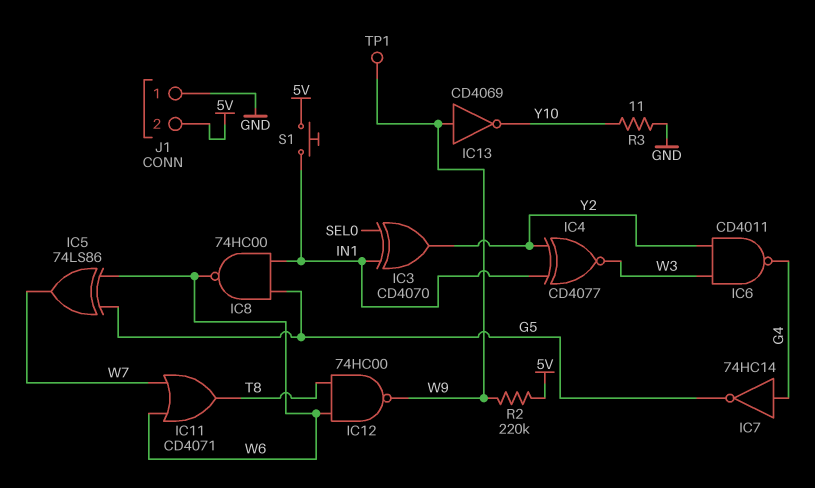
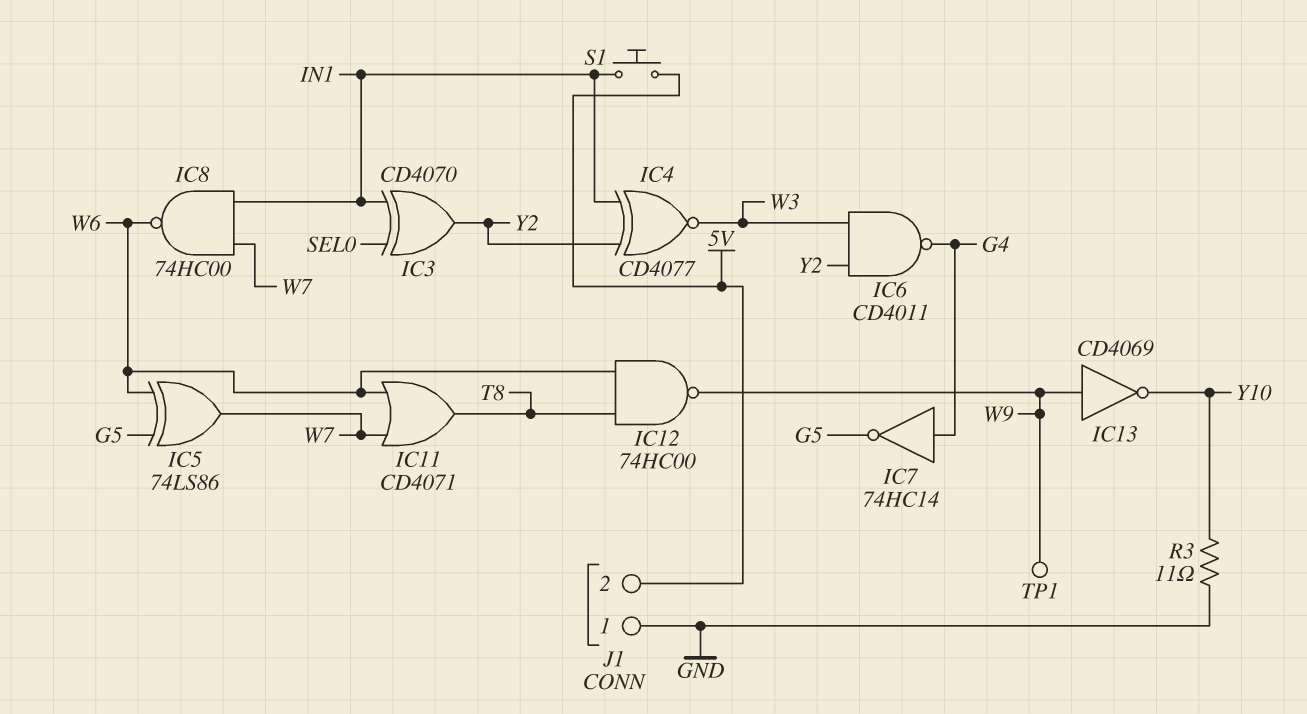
IC8: NAND 74HC00 (in G5, in IN1, out W6) -> NAND 74HC00 (in IN1, in W7, out W6)
R2: 220k (5V, W9) -> none

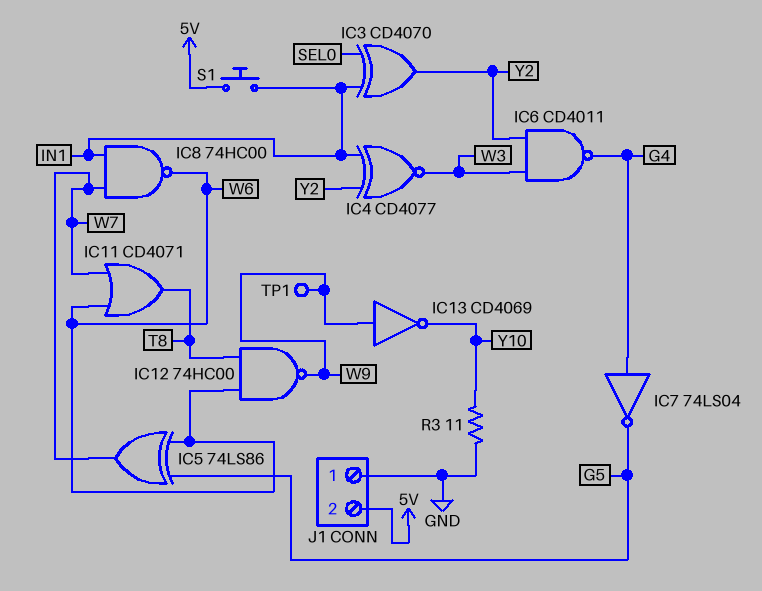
IC7: NOT 74HC14 (in G4, out G5) -> NOT 74LS04 (in G4, out G5)

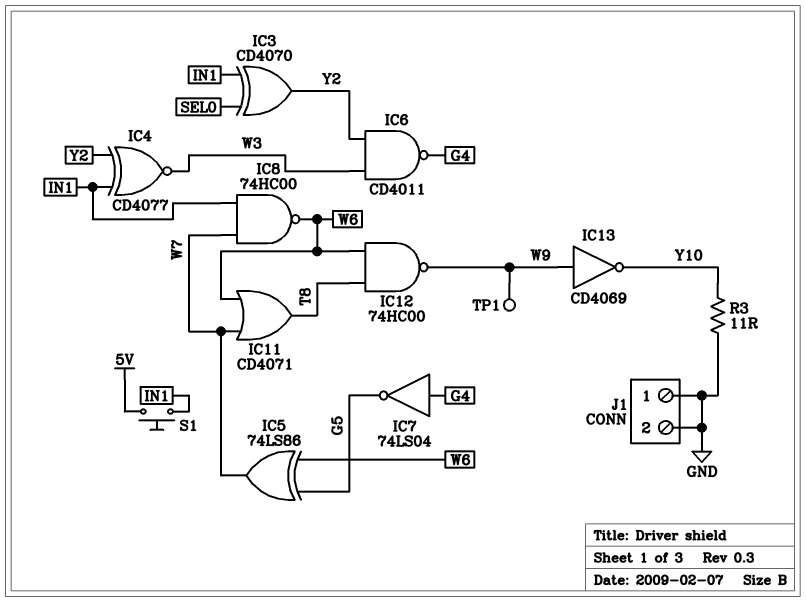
J1 pin 2: 5V -> GND

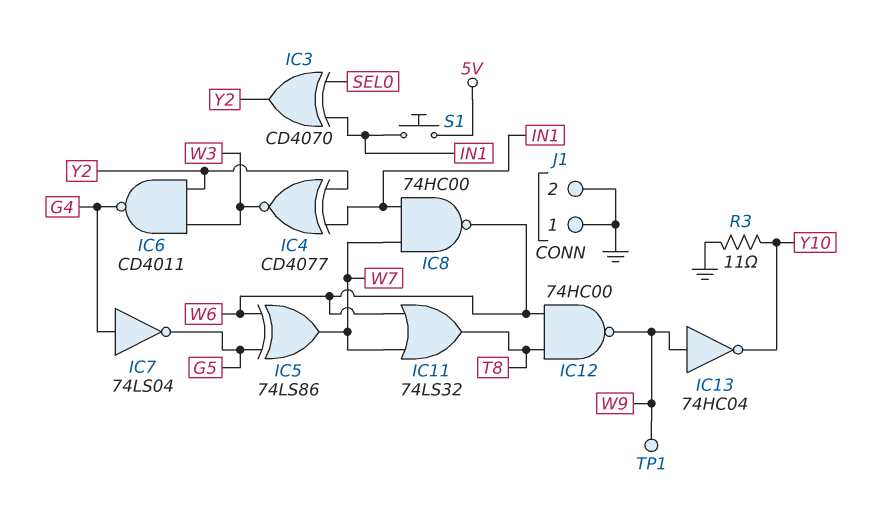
IC11: OR CD4071 (in W6, in W7, out T8) -> OR 74LS32 (in W6, in W7, out T8)
IC13: NOT CD4069 (in W9, out Y10) -> NOT 74HC04 (in W9, out Y10)

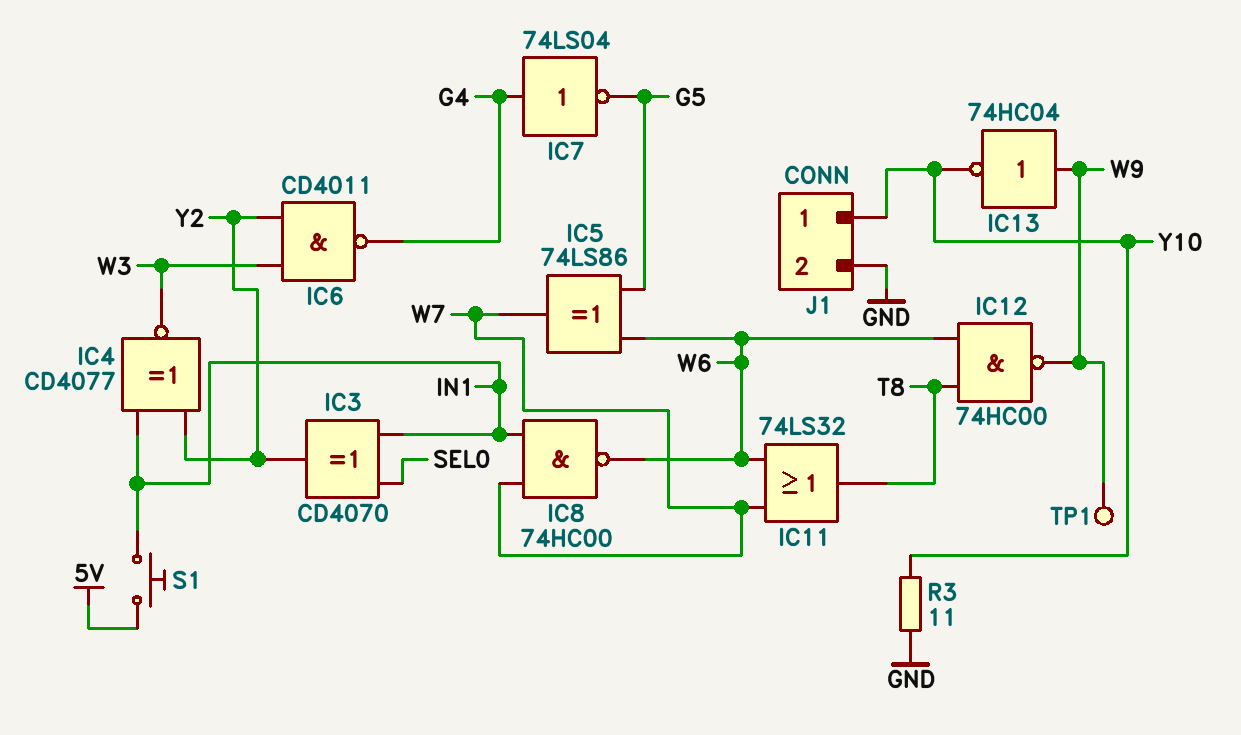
J1 pin 1: GND -> Y10

